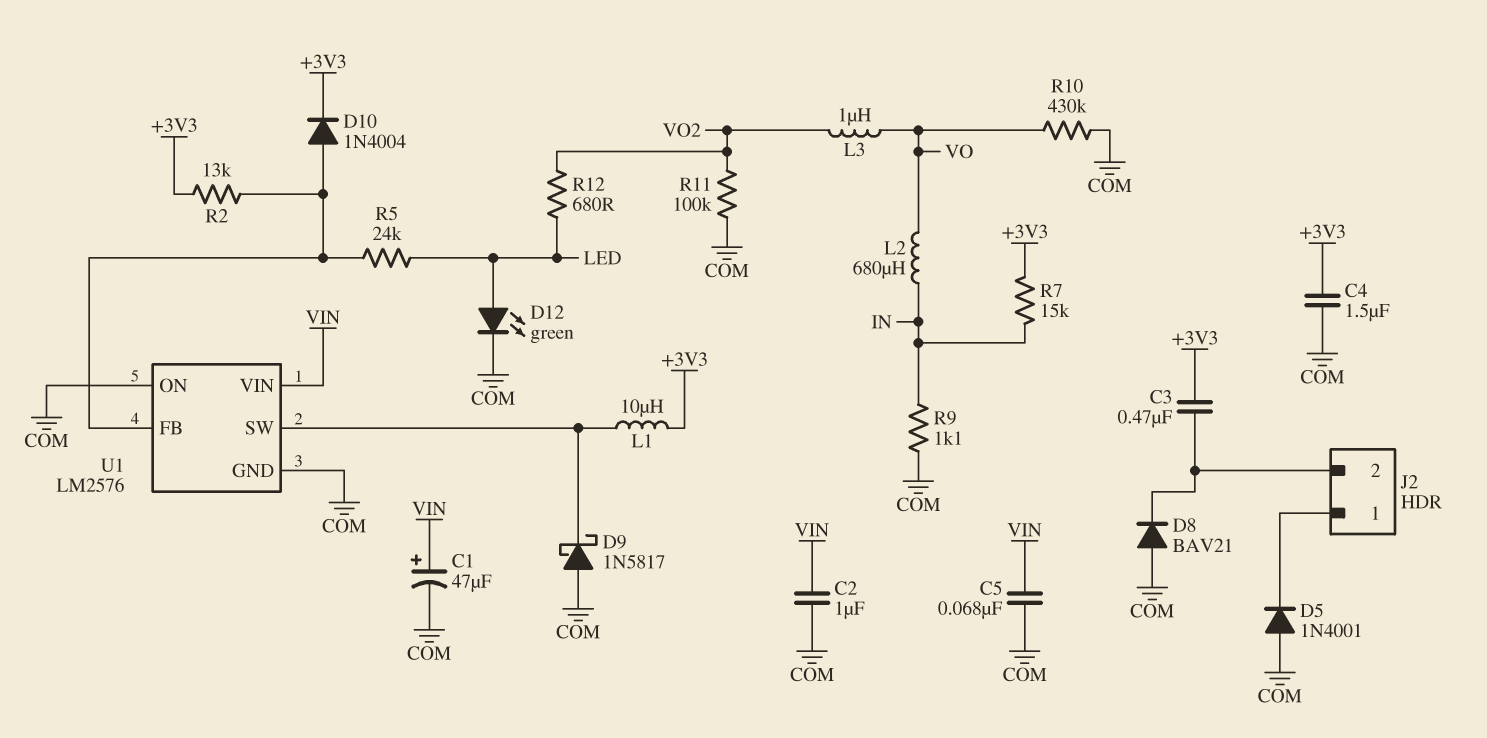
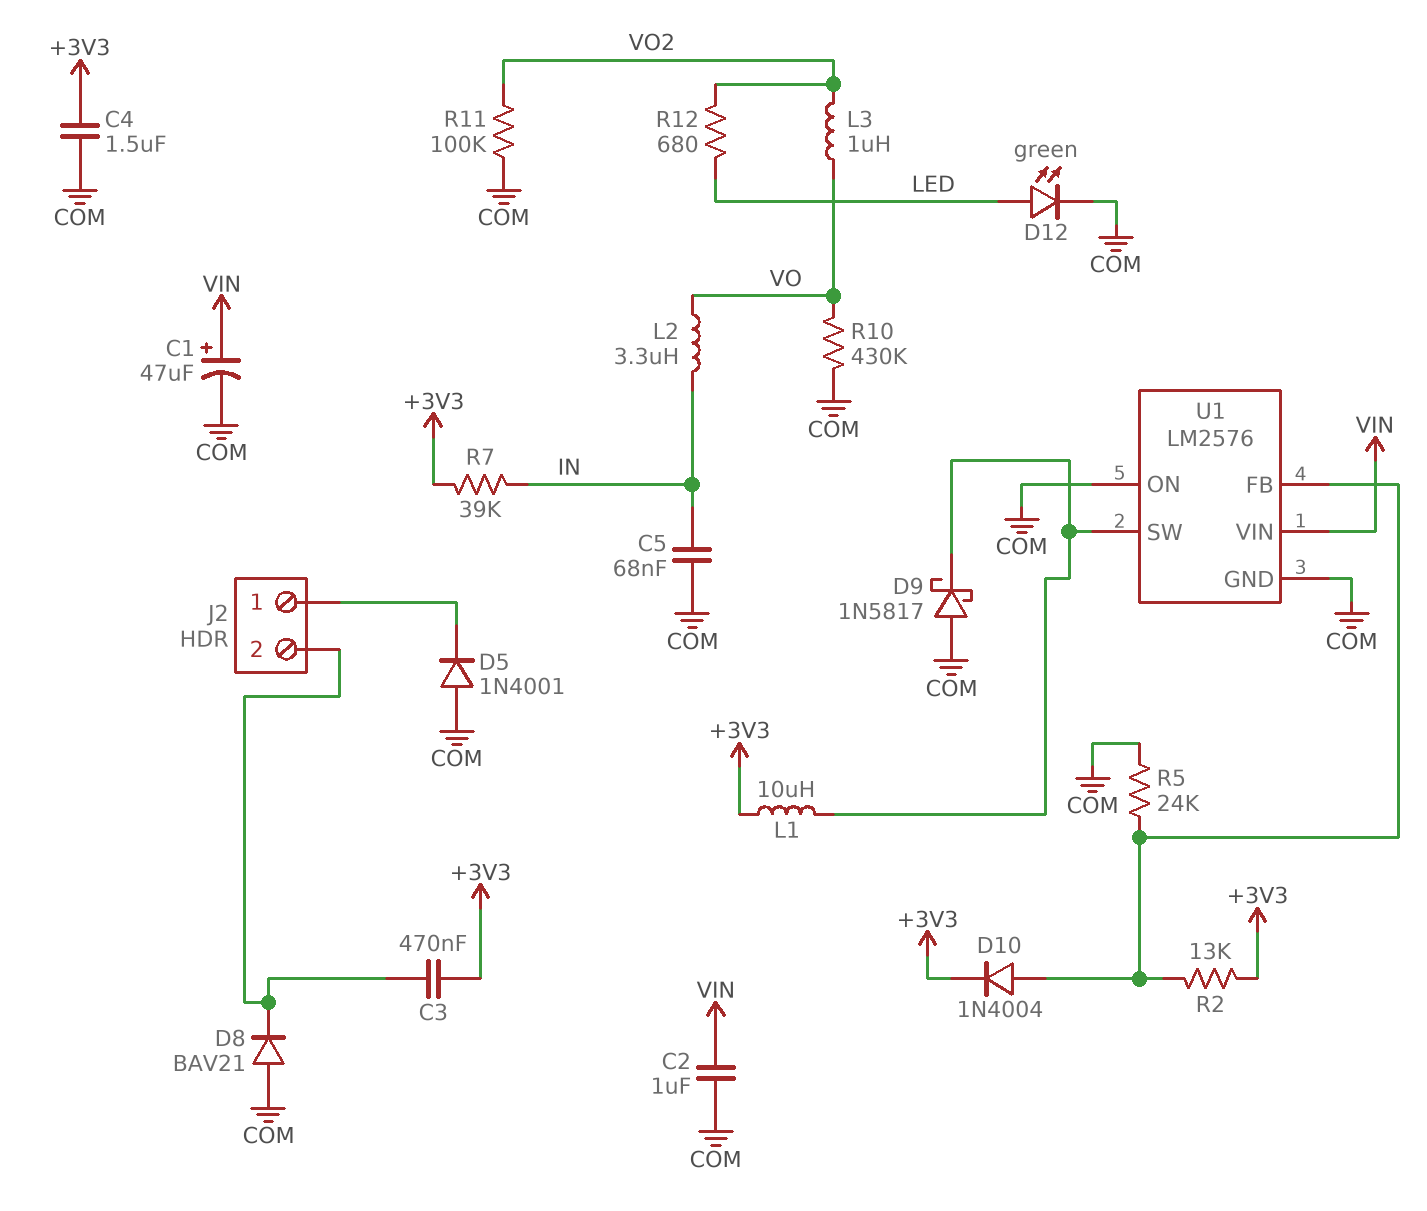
C5: 68nF (COM, VIN) -> 68nF (COM, IN)
L2: 680uH (IN, VO) -> 3.3uH (IN, VO)
R5: 24k (LED, U1/FB) -> 24k (COM, U1/FB)
R7: 15k (+3V3, IN) -> 39k (+3V3, IN)
R9: 1.1k (COM, IN) -> none

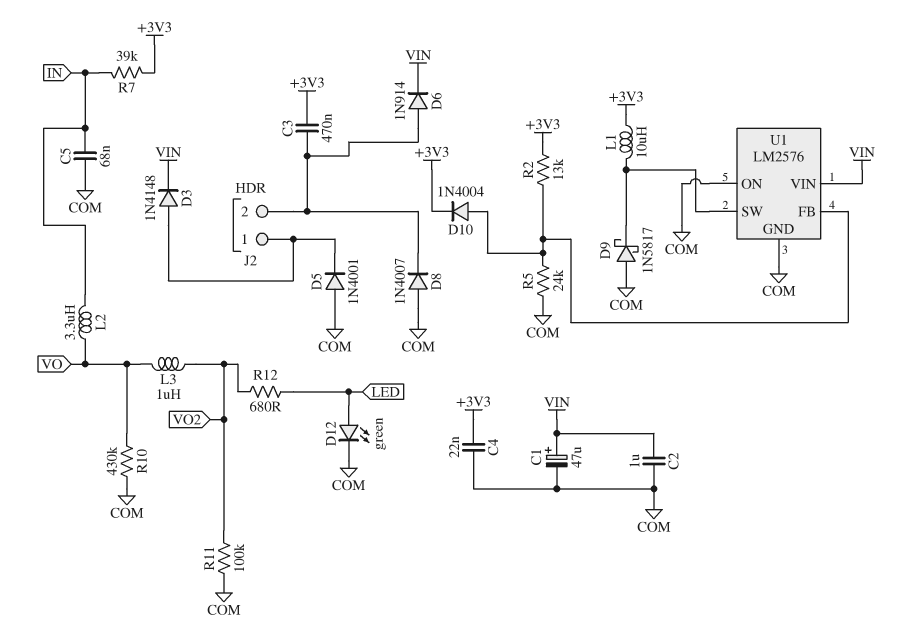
C4: 1.5uF (+3V3, COM) -> 22nF (+3V3, COM)
D3: none -> diode 1N4148 (A J2/1, K VIN)
D6: none -> diode 1N914 (A J2/2, K VIN)
D8: diode BAV21 (A COM, K J2/2) -> diode 1N4007 (A COM, K J2/2)

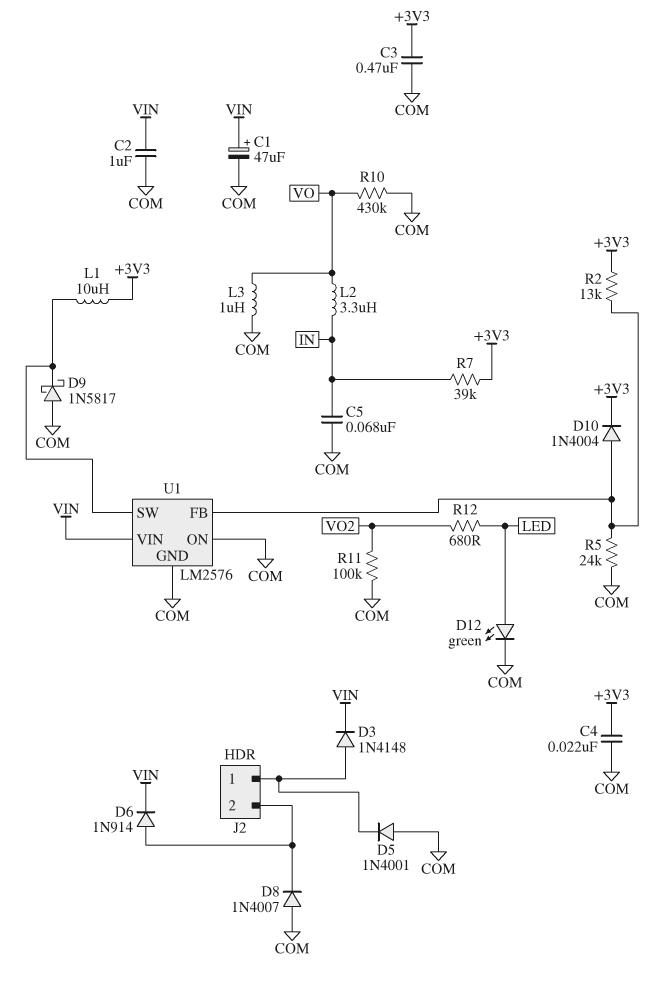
C3: 470nF (+3V3, J2/2) -> 470nF (+3V3, COM)
L3: 1uH (VO, VO2) -> 1uH (COM, VO)

